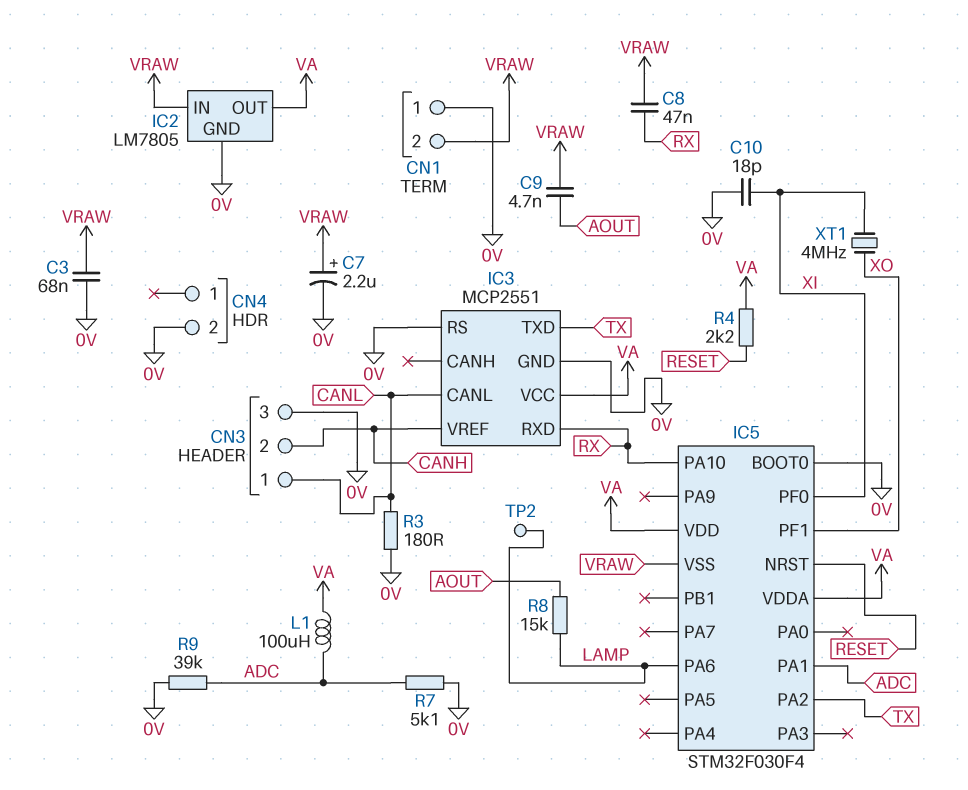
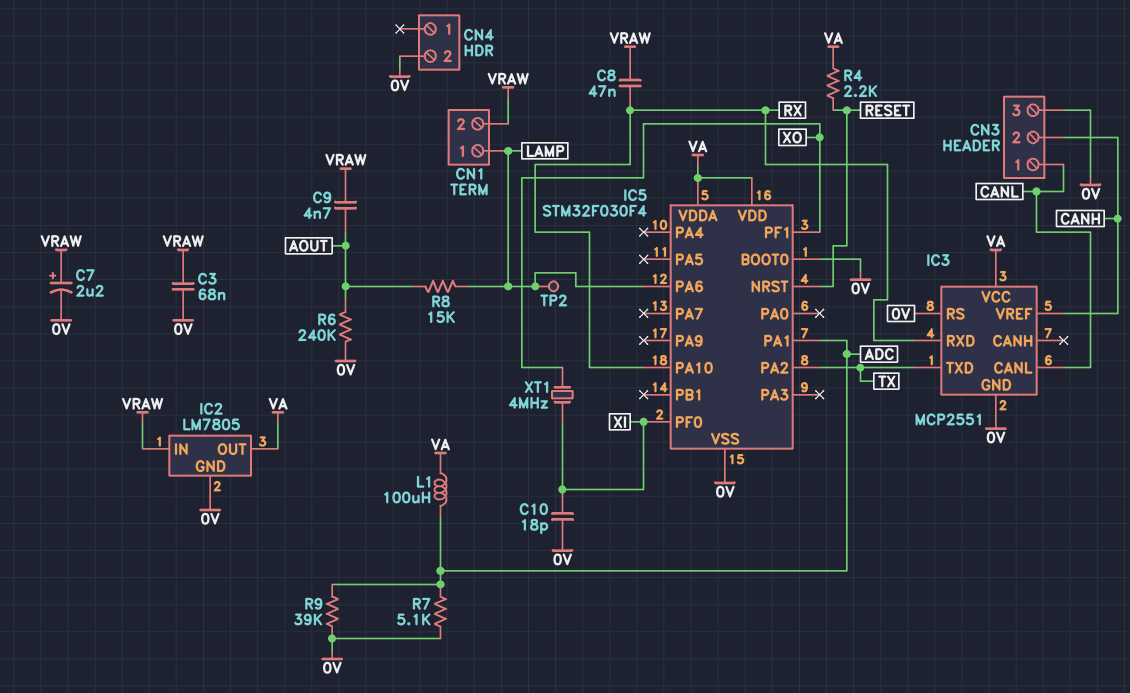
CN1 pin 1: 0V -> LAMP
IC5 pin VSS: VRAW -> 0V
R3: 180 (0V, CANL) -> none
R6: none -> 240k (0V, AOUT)

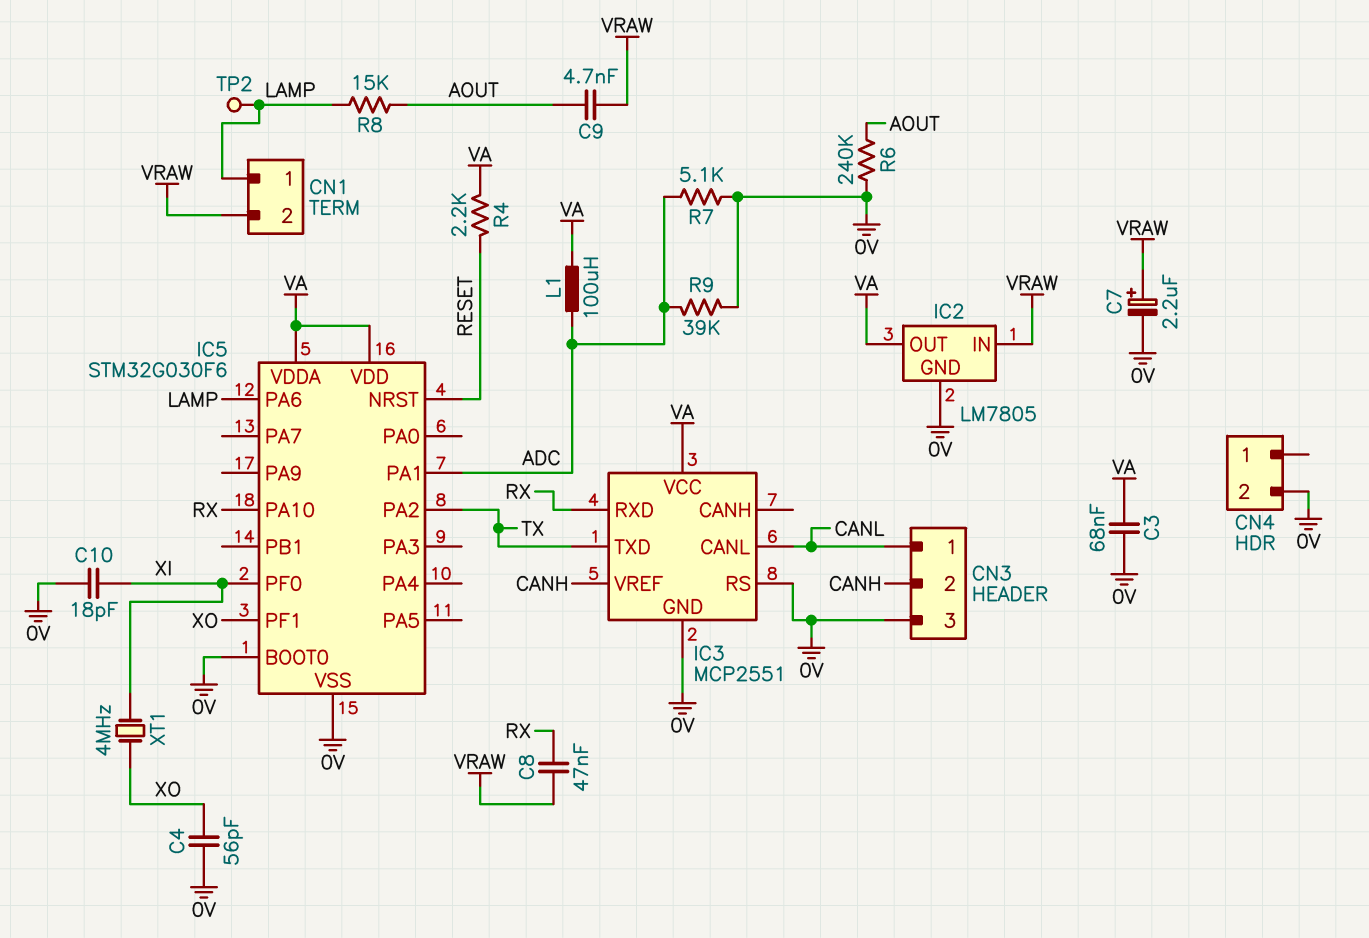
C3: 68nF (0V, VRAW) -> 68nF (0V, VA)
C4: none -> 56pF (0V, XO)
IC5: STM32F030F4 -> STM32G030F6

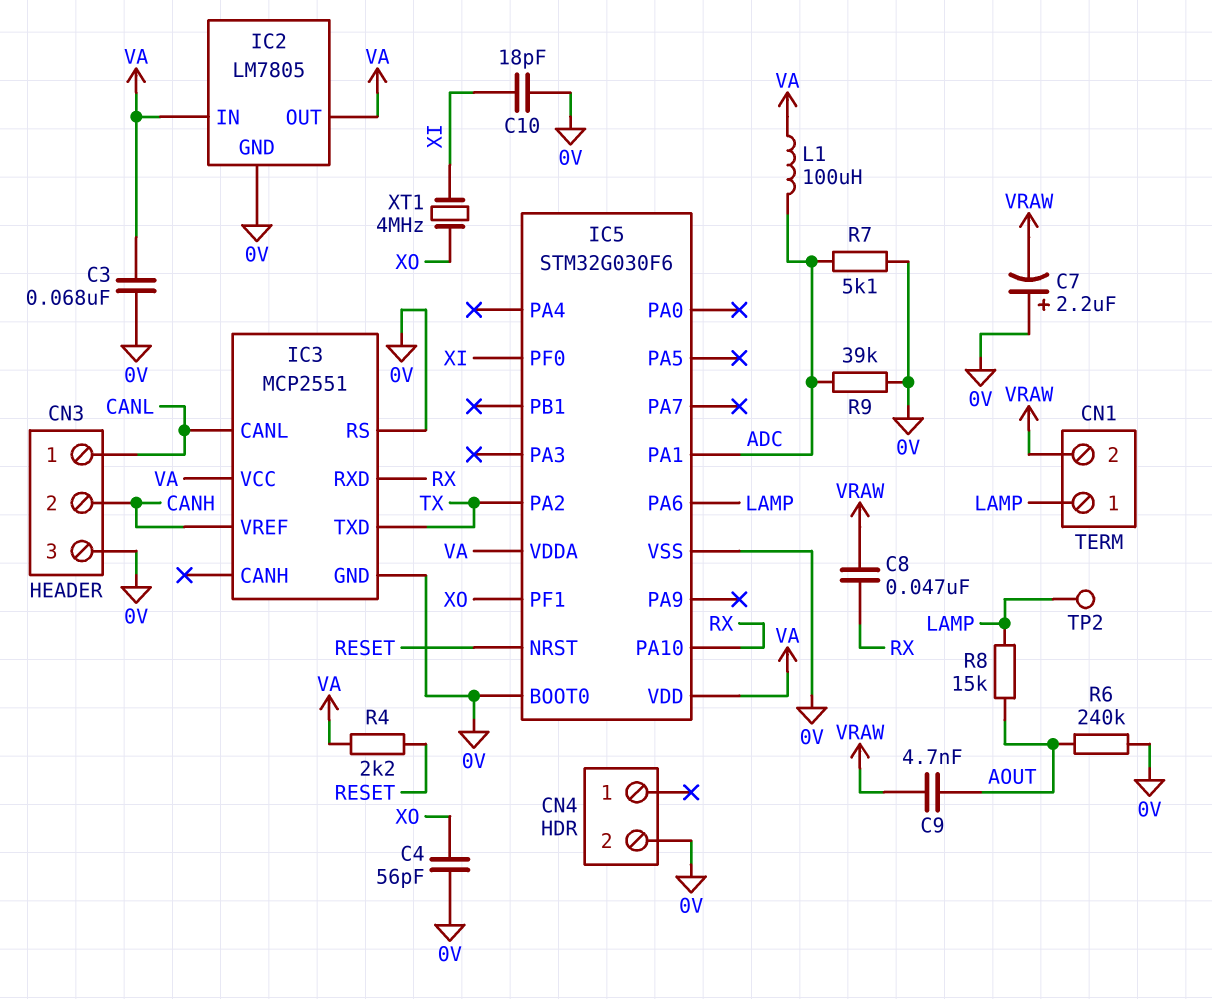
C7: 2.2uF (plus VRAW, minus 0V) -> 2.2uF (plus 0V, minus VRAW)
IC2 pin IN: VRAW -> VA

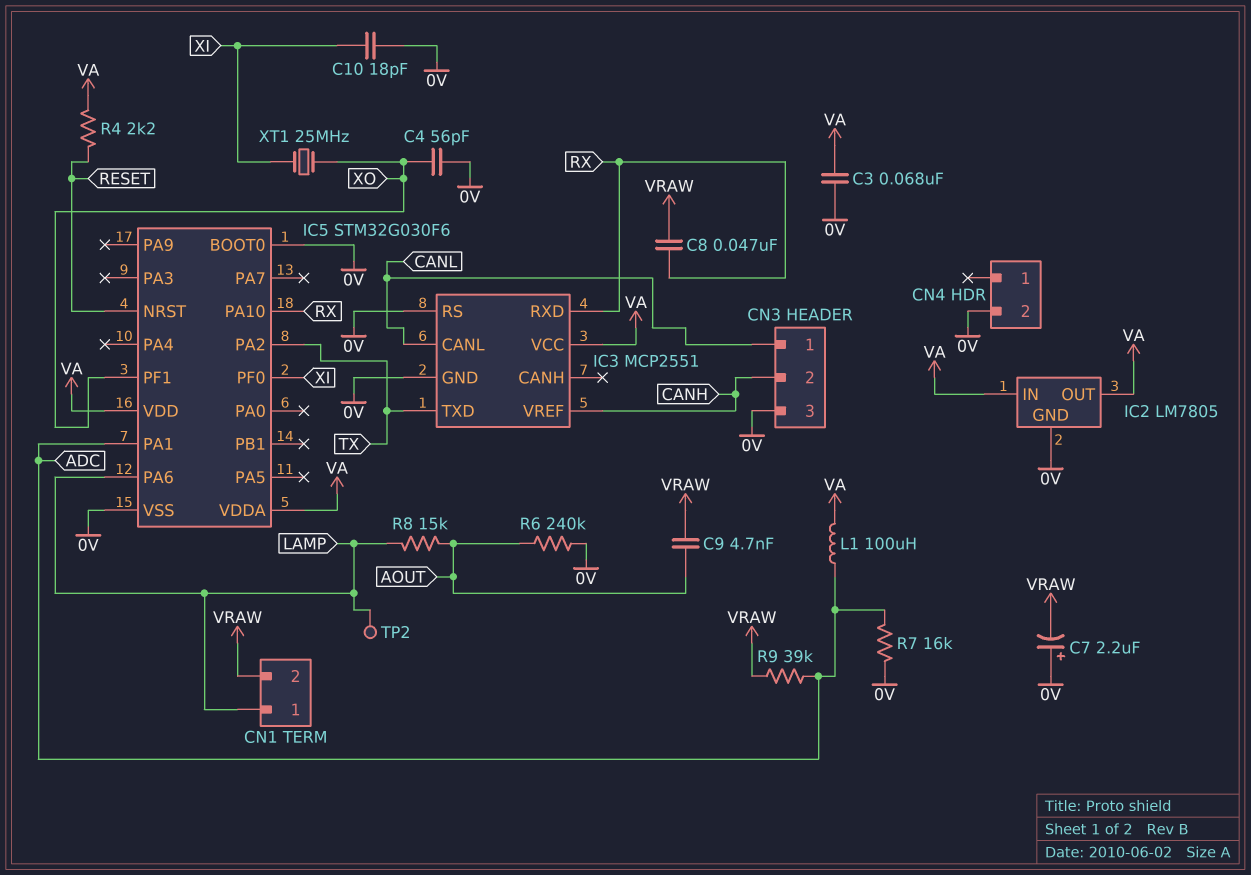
R7: 5.1k (0V, ADC) -> 16k (0V, ADC)
R9: 39k (0V, ADC) -> 39k (ADC, VRAW)
XT1: 4MHz (XI, XO) -> 25MHz (XI, XO)

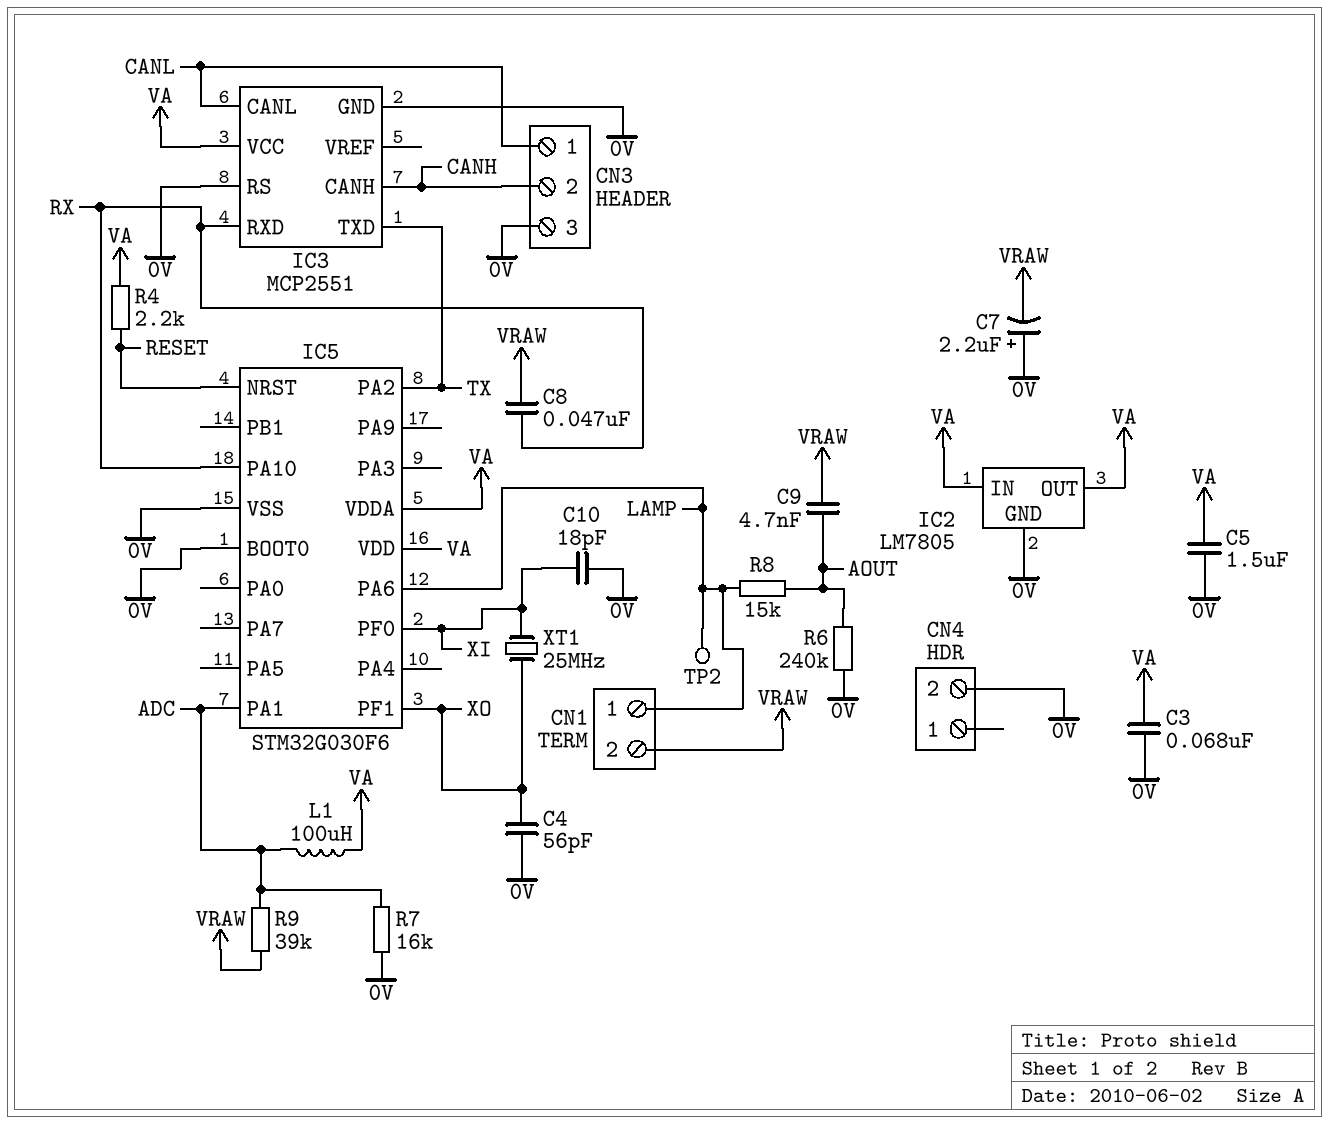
C5: none -> 1.5uF (0V, VA)
IC3 pin CANH: none -> CANH
IC3 pin VREF: CANH -> none

